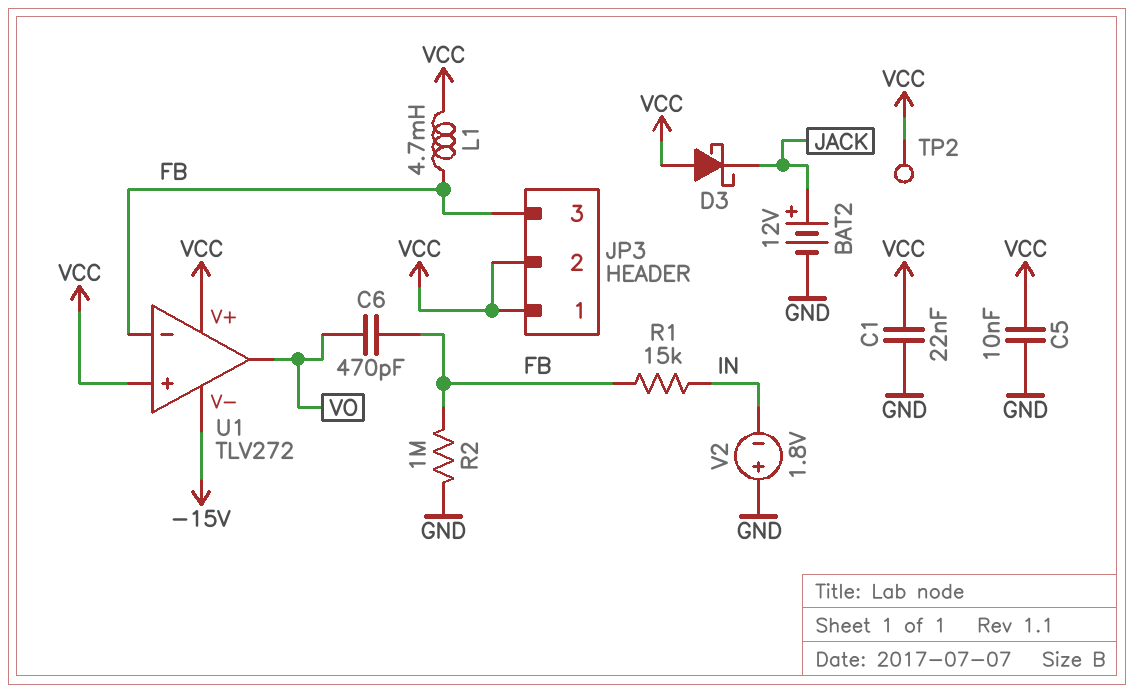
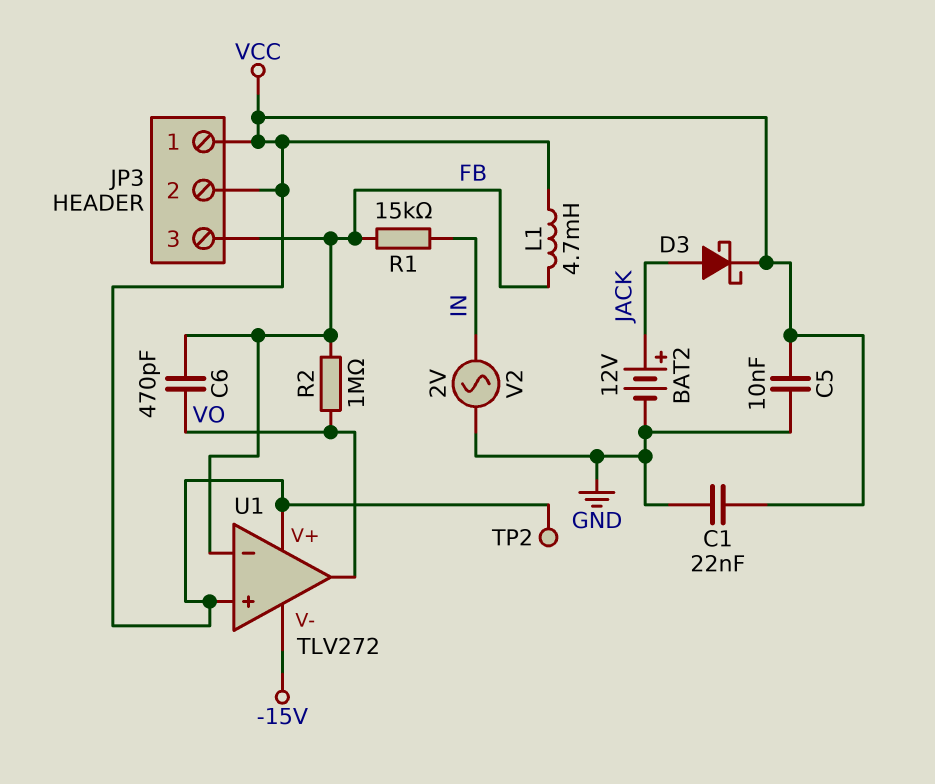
D3: schottky (A VCC, K JACK) -> schottky (A JACK, K VCC)
R2: 1M (FB, GND) -> 1M (FB, VO)
V2: 1.8V (plus GND, minus IN) -> AC 2V (GND, IN)

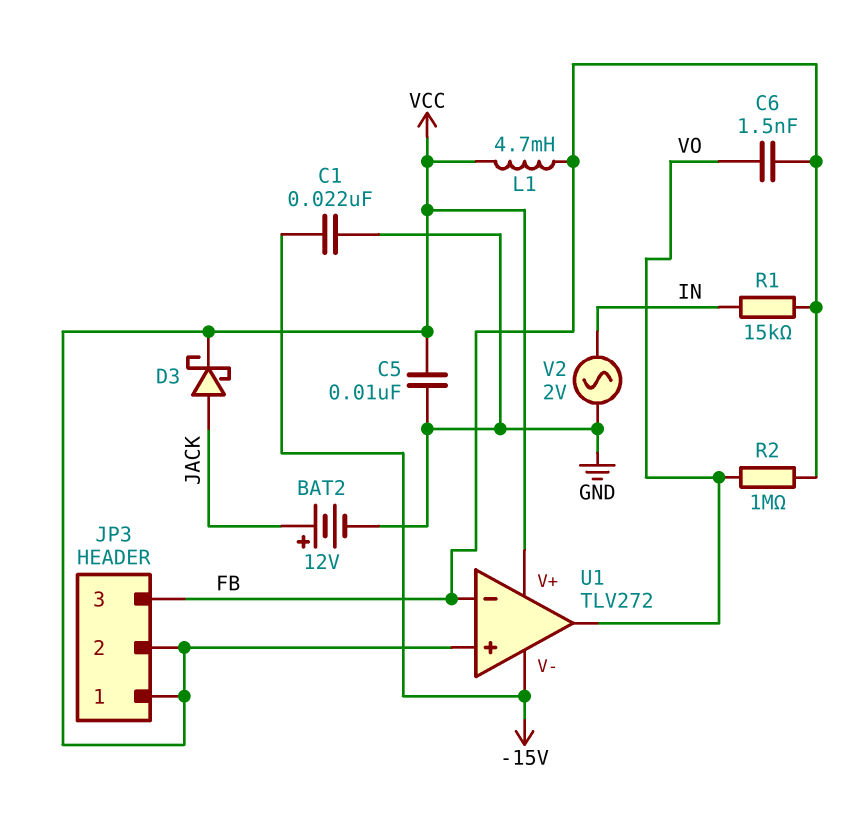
C1: 22nF (GND, VCC) -> 22nF (-15V, GND)
C6: 470pF (FB, VO) -> 1.5nF (FB, VO)
TP2: test point (VCC) -> none

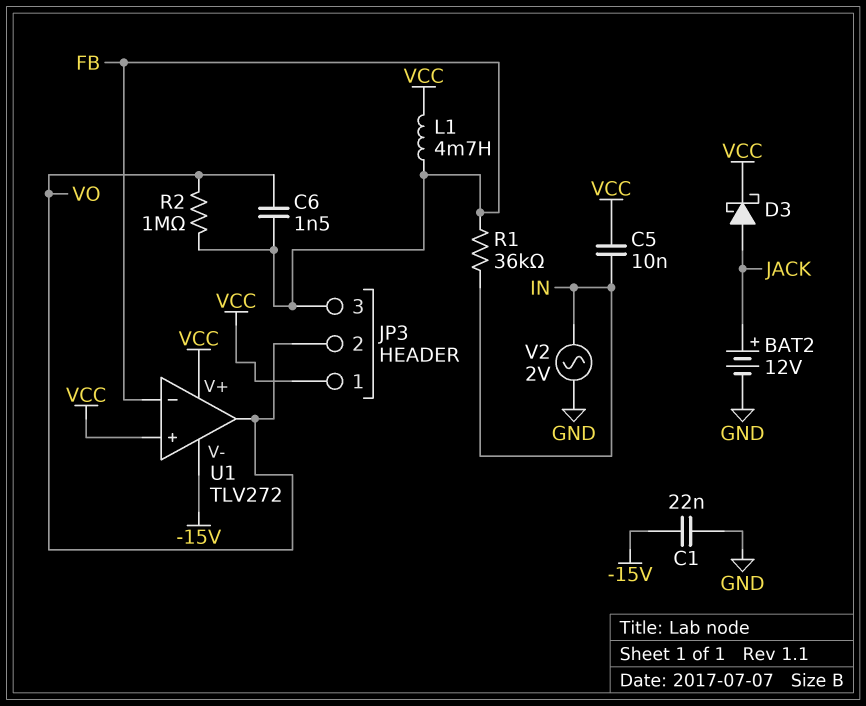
C5: 10nF (GND, VCC) -> 10nF (IN, VCC)
JP3 pin 2: VCC -> VO
R1: 15k (FB, IN) -> 36k (FB, IN)

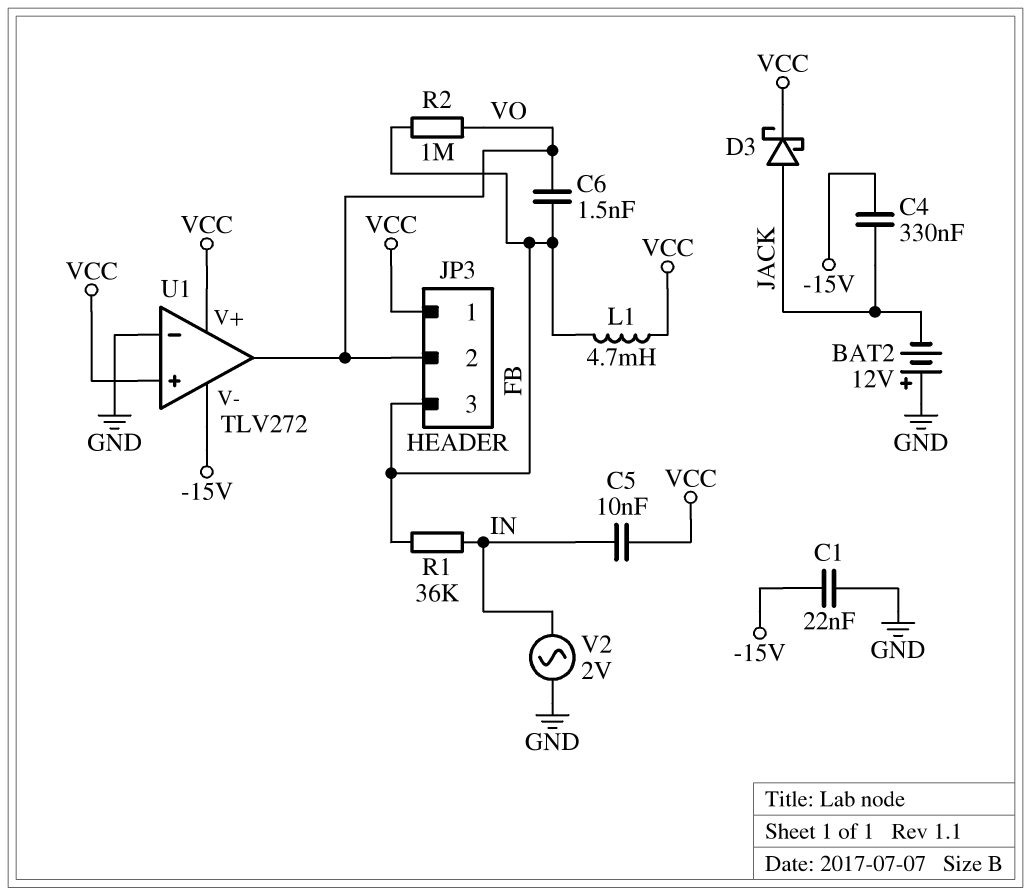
BAT2: 12V (plus JACK, minus GND) -> 12V (plus GND, minus JACK)
C4: none -> 330nF (-15V, JACK)
U1 pin in-: FB -> GND

